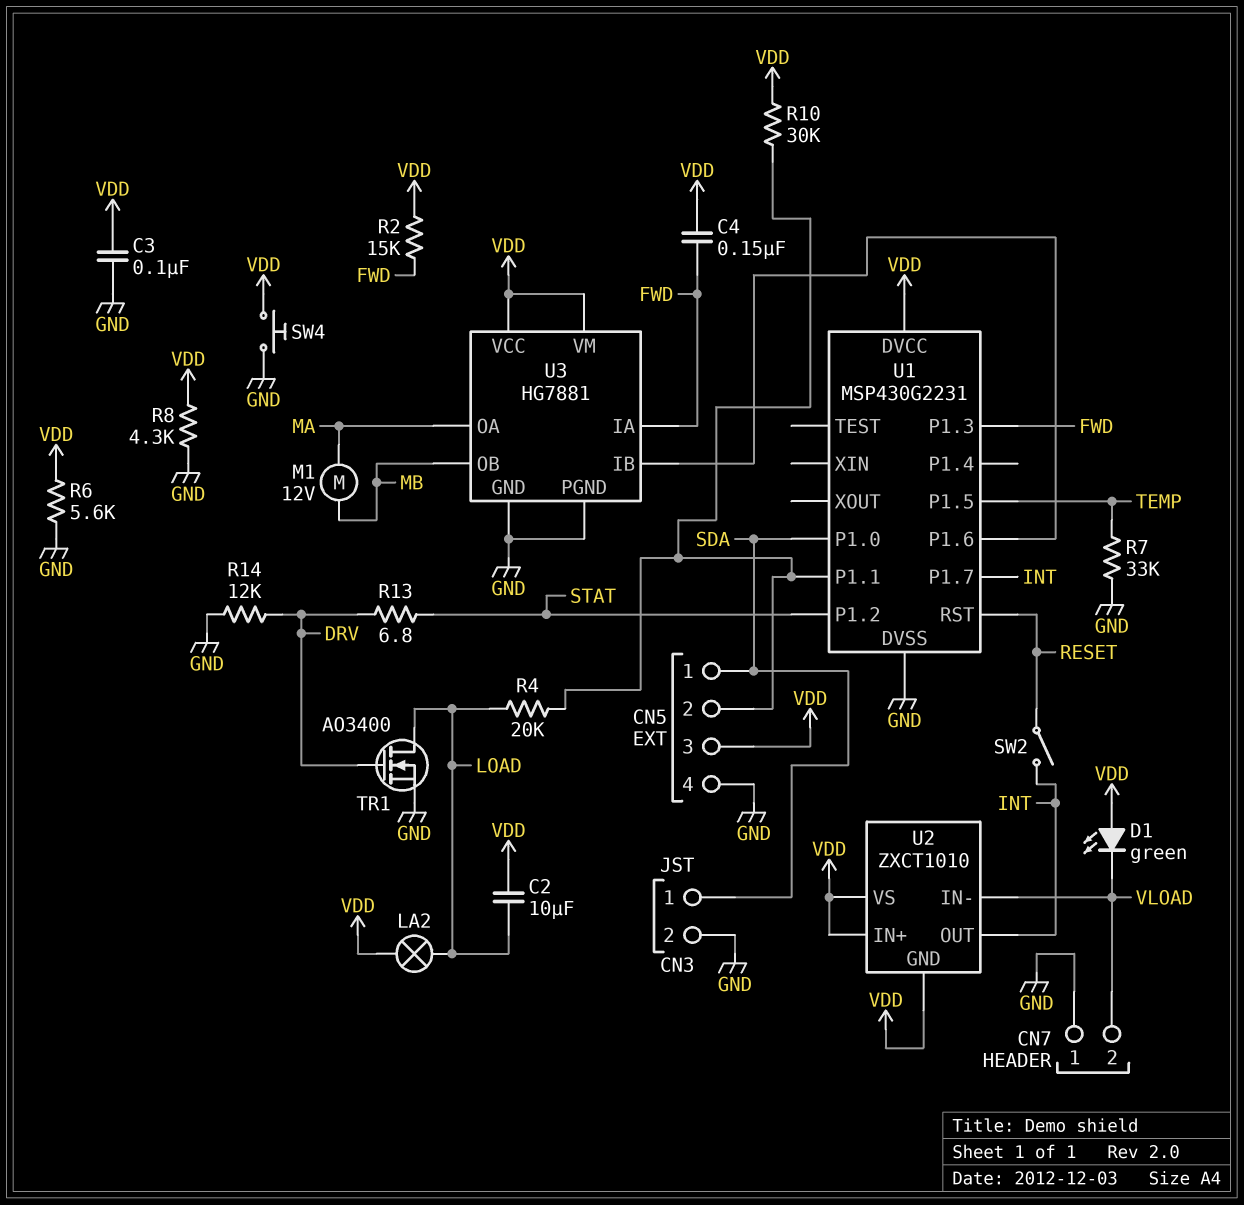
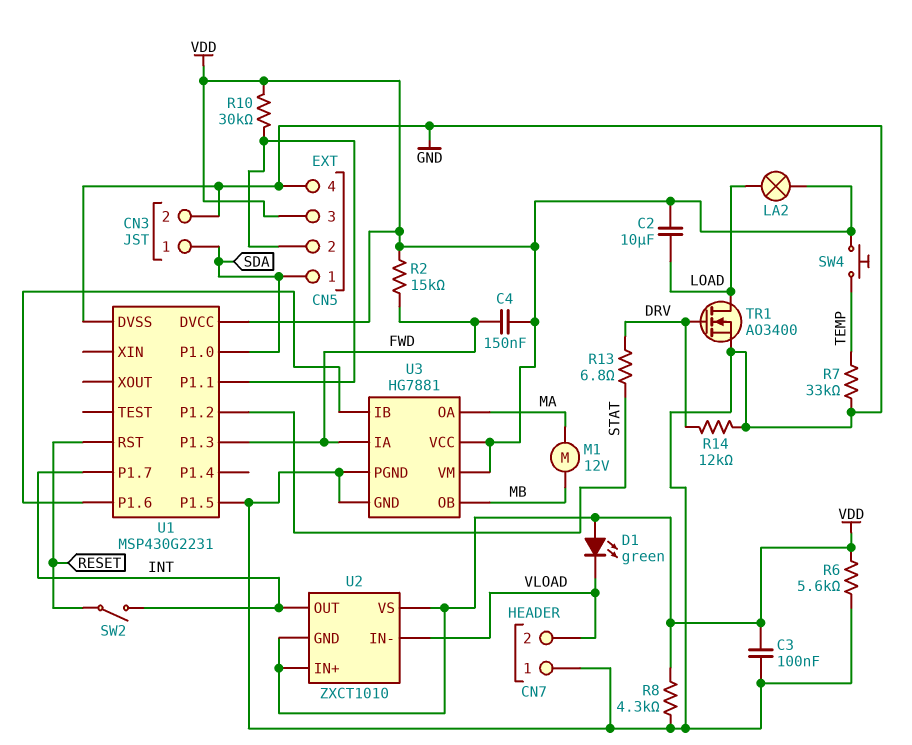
R4: 20k (CN5/2, LOAD) -> none
SW4: button (GND, VDD) -> button (TEMP, VDD)
U1 pin P1.5: TEMP -> GND

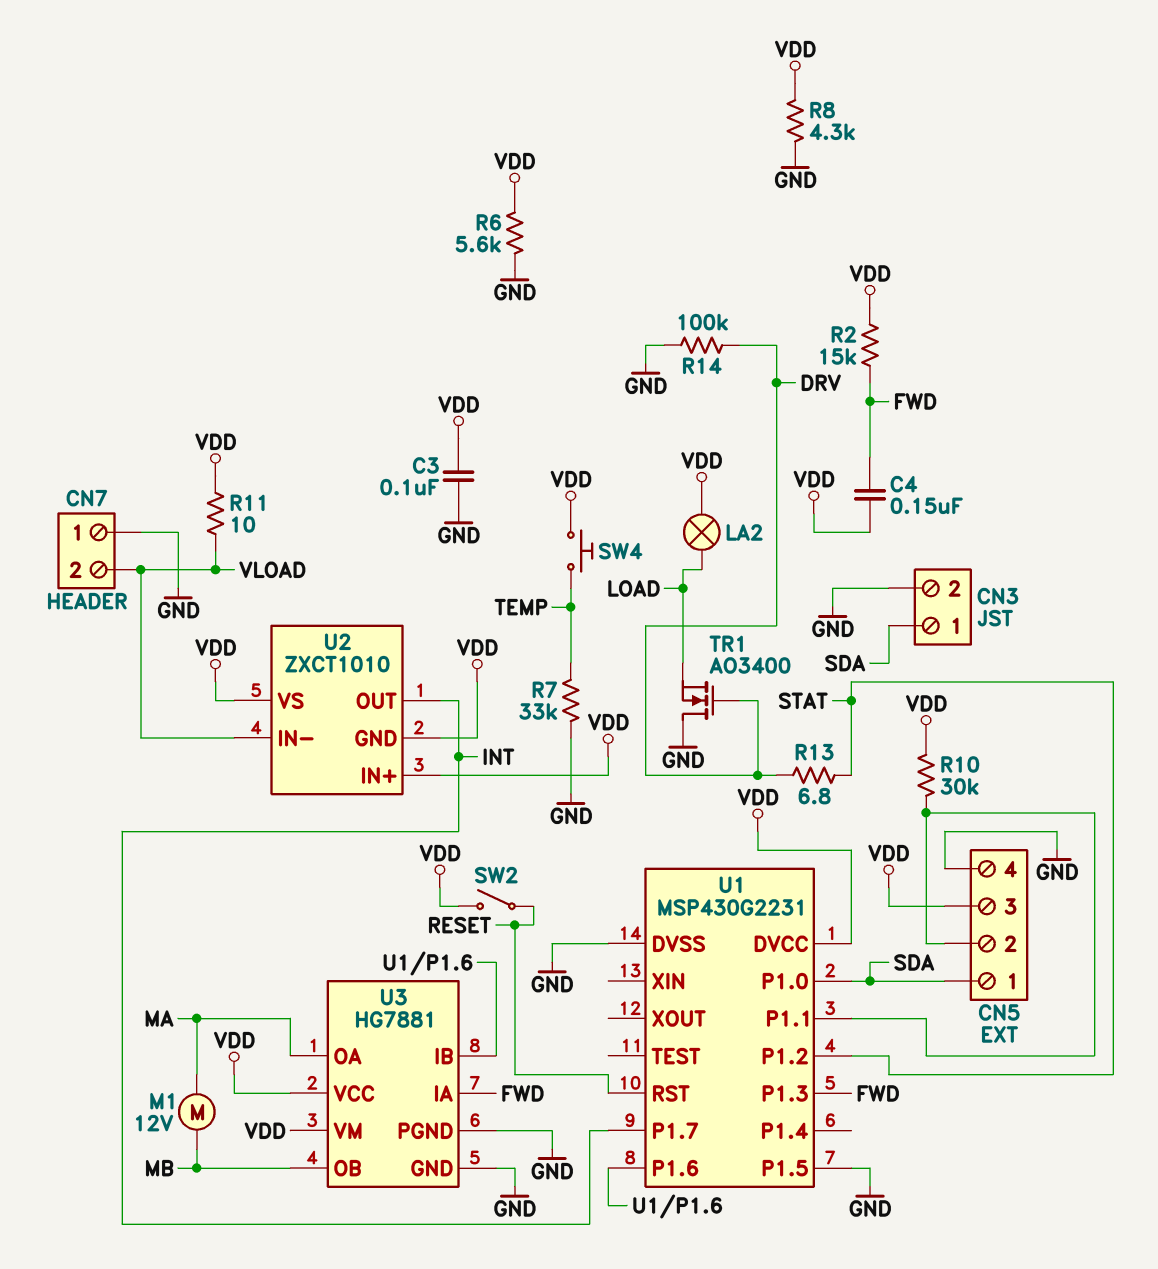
C2: 10uF (LOAD, VDD) -> none
D1: LED green (A VDD, K VLOAD) -> none
R11: none -> 10 (VDD, VLOAD)
R14: 12k (DRV, GND) -> 100k (DRV, GND)
SW2: switch (INT, RESET) -> switch (RESET, VDD)
TR1: NMOS AO3400 (G DRV, D LOAD, S GND) -> NMOS AO3400 (G DRV, D GND, S LOAD)

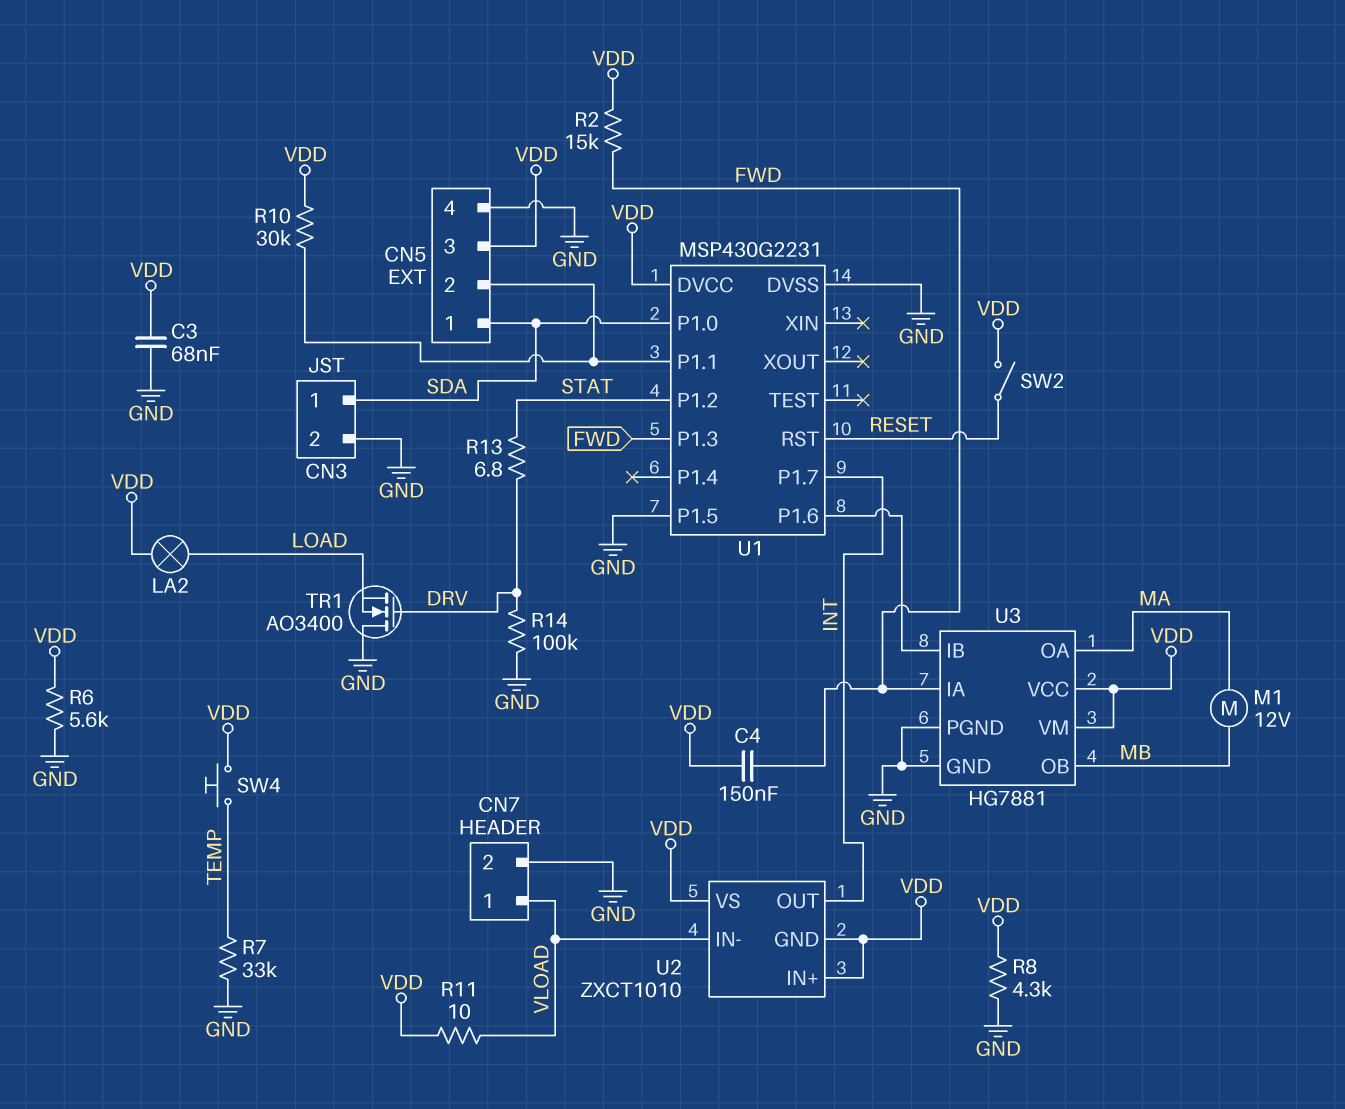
C3: 100nF (GND, VDD) -> 68nF (GND, VDD)
CN7 pin 1: GND -> VLOAD
CN7 pin 2: VLOAD -> GND

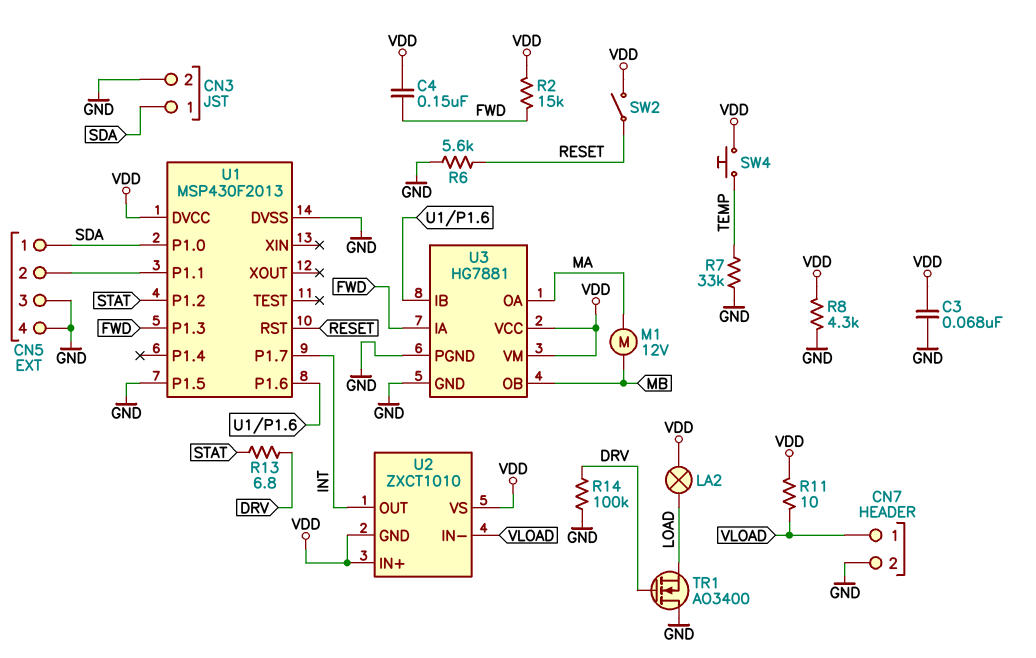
CN5 pin 3: VDD -> GND
R6: 5.6k (GND, VDD) -> 5.6k (GND, RESET)
R10: 30k (CN5/2, VDD) -> none
U1: MSP430G2231 -> MSP430F2013

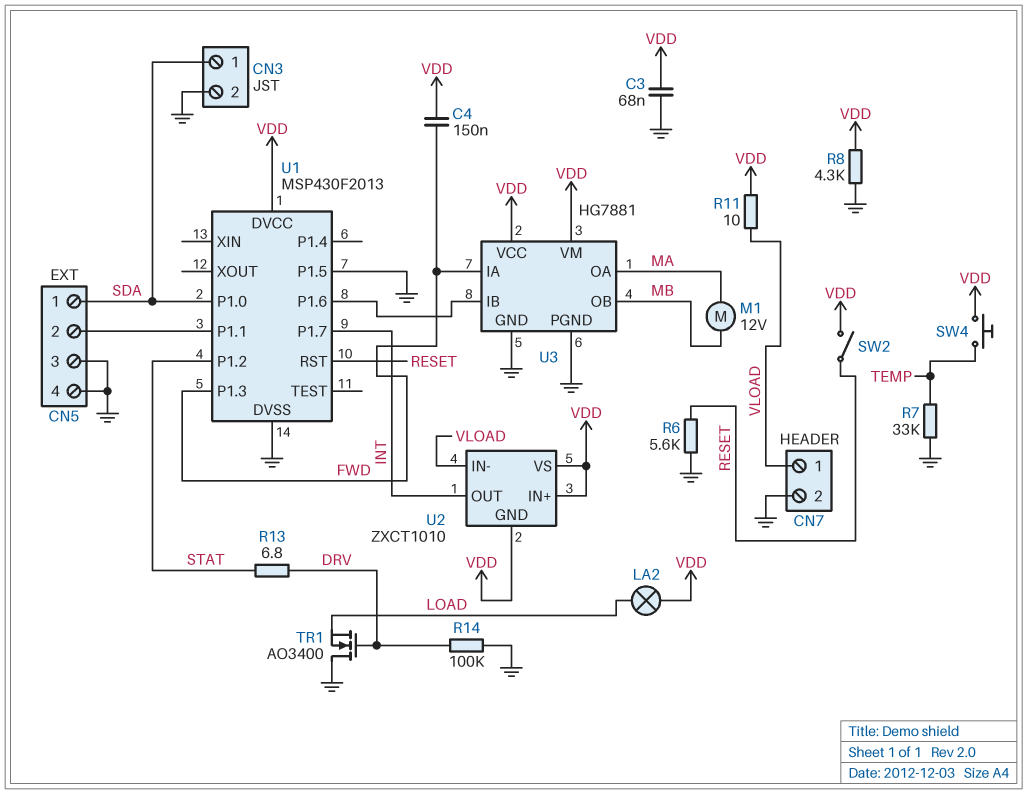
R2: 15k (FWD, VDD) -> none

